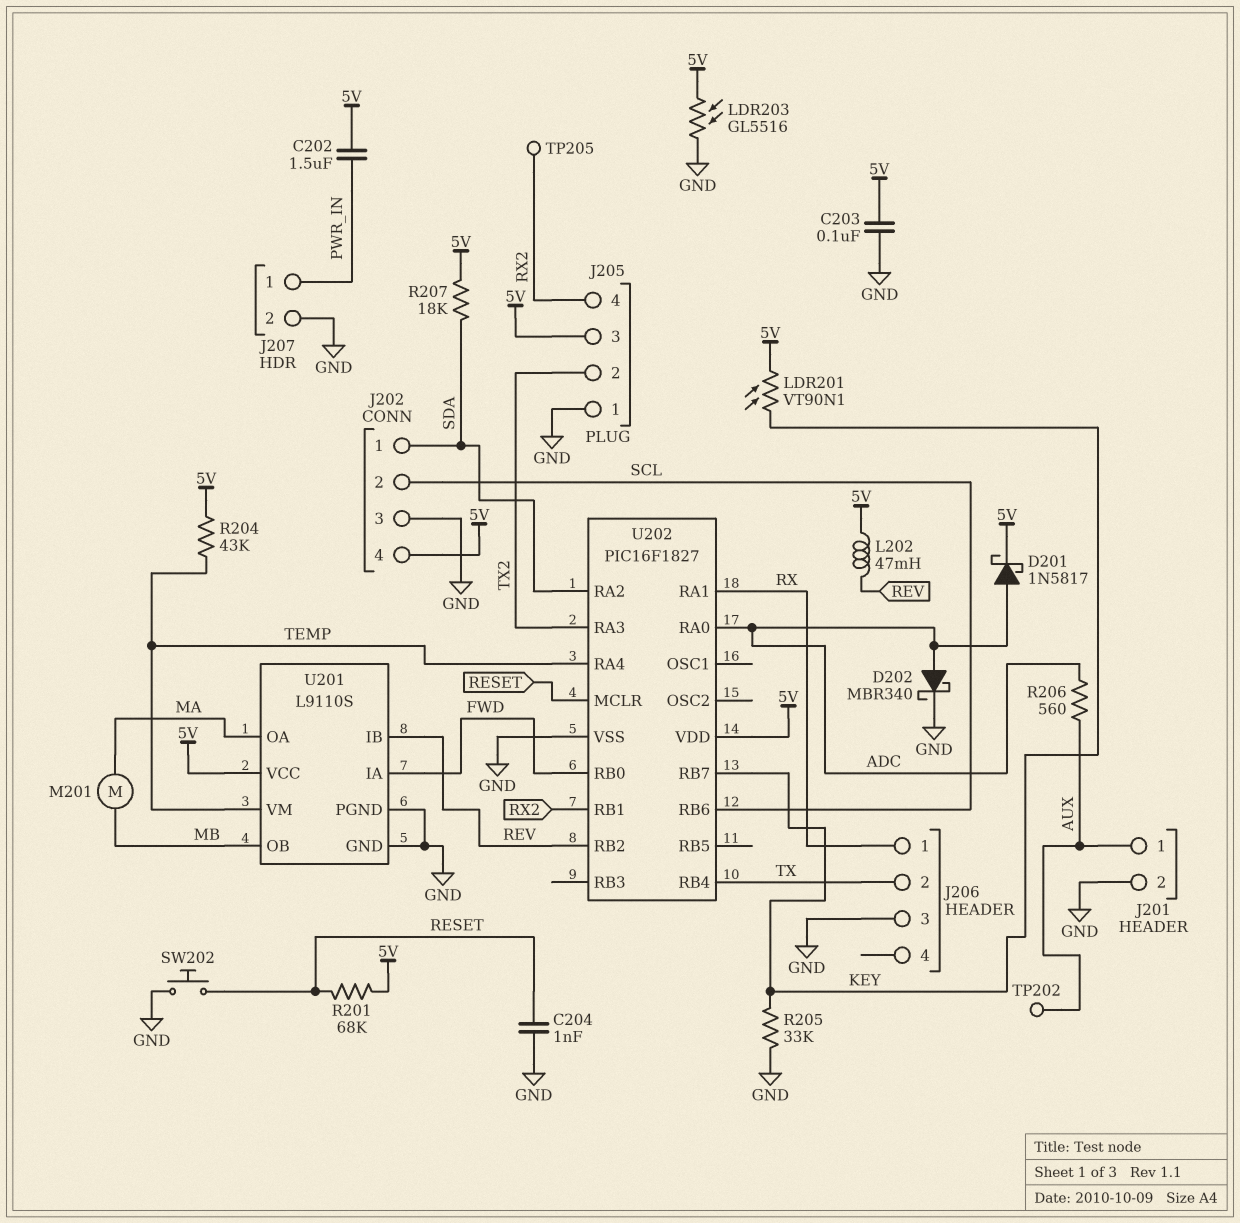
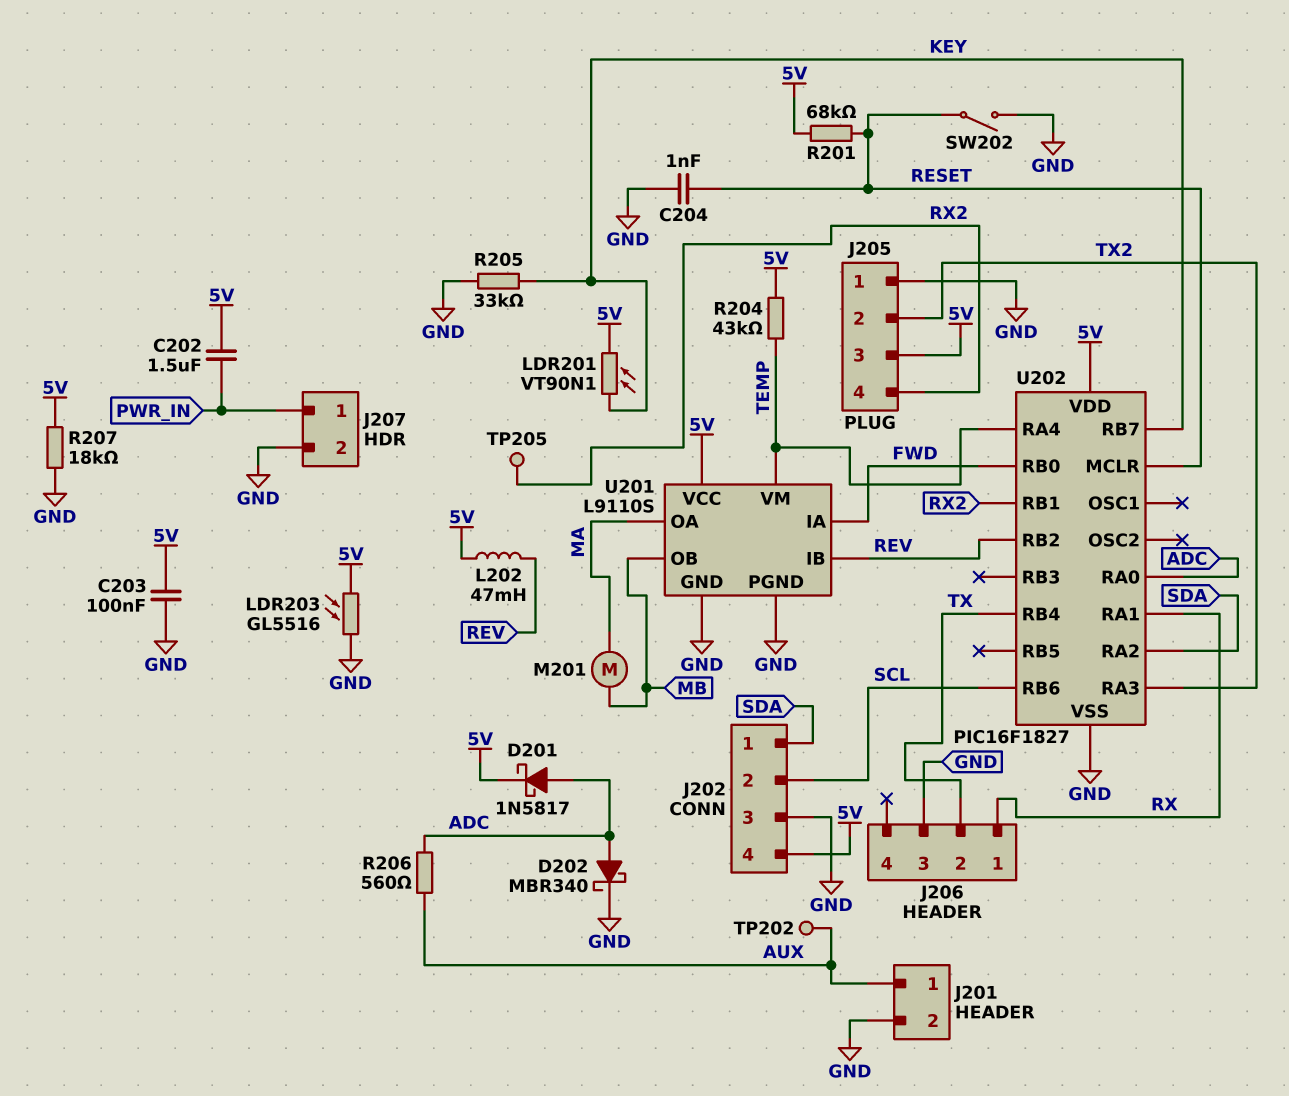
R207: 18k (5V, SDA) -> 18k (5V, GND)
SW202: button (GND, RESET) -> switch (GND, RESET)

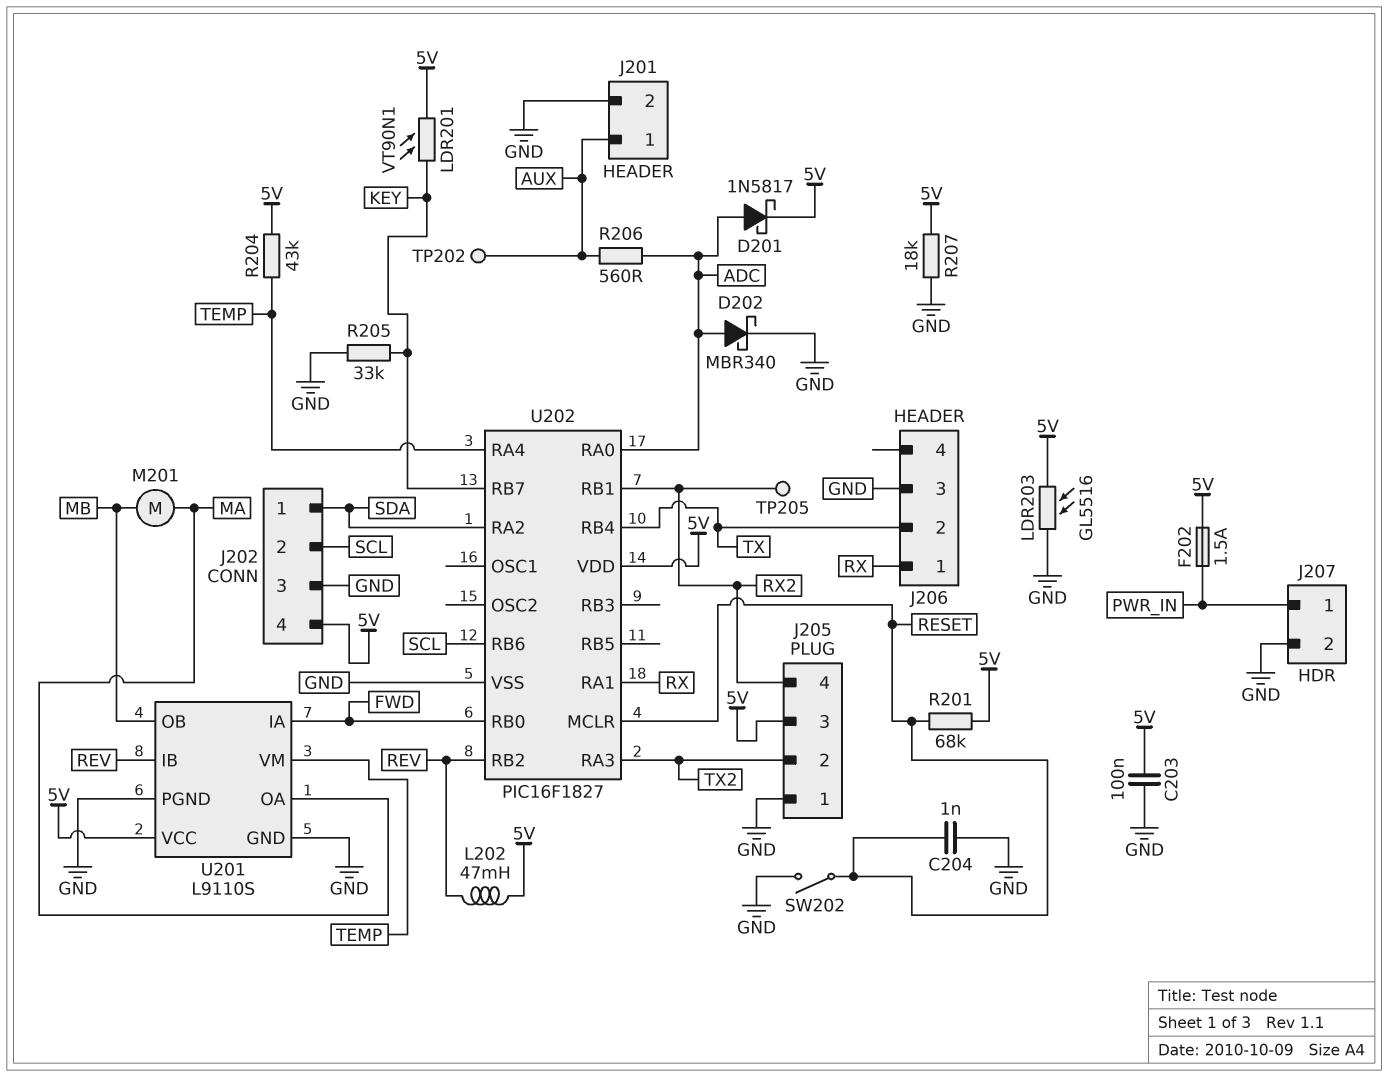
C202: 1.5uF (5V, PWR_IN) -> none
F202: none -> 1.5A (5V, PWR_IN)

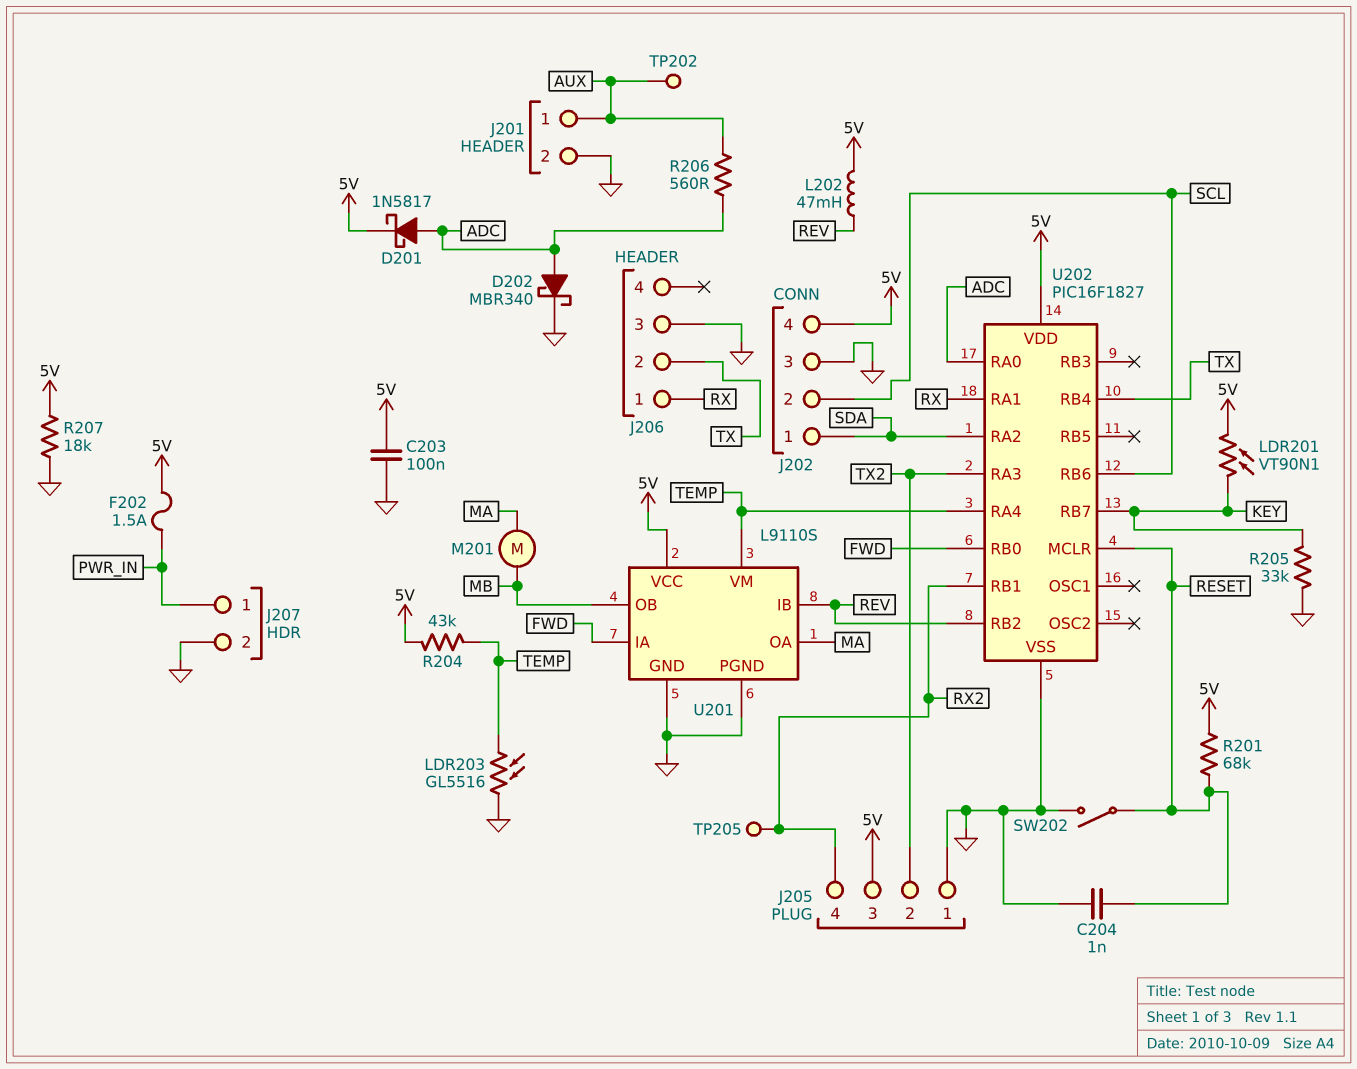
LDR203: GL5516 (5V, GND) -> GL5516 (GND, TEMP)

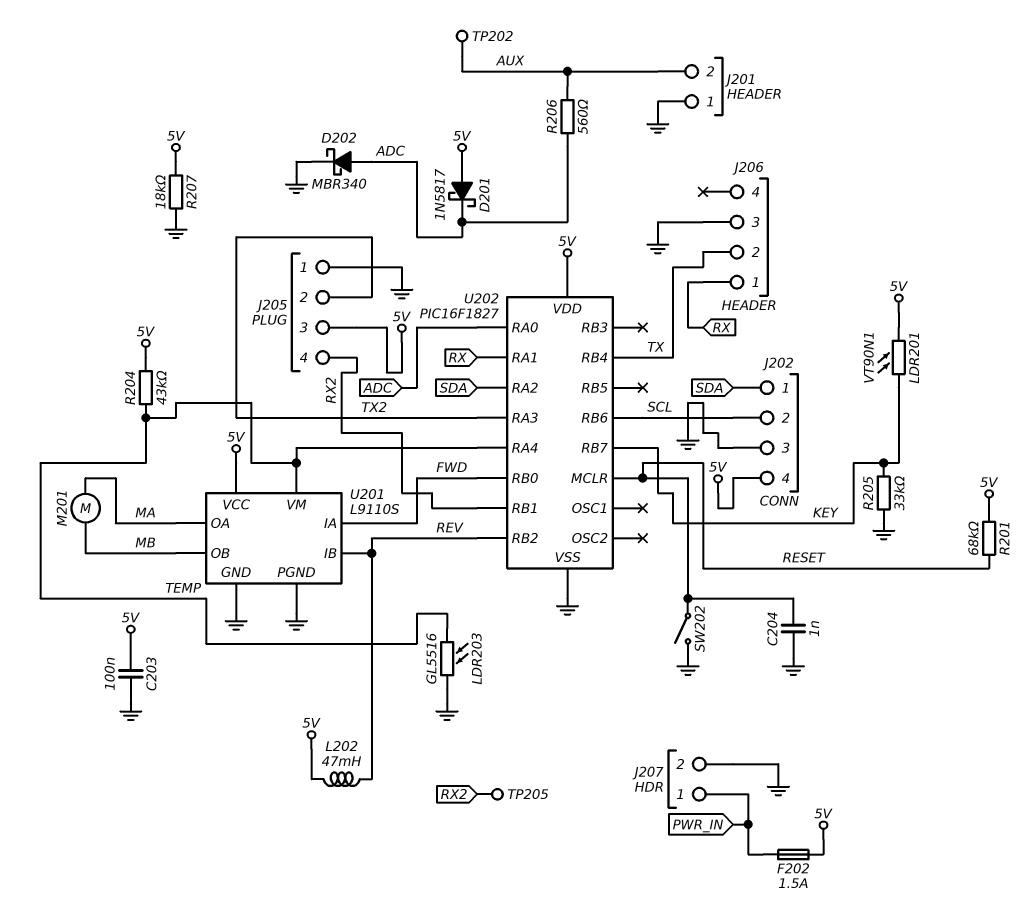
D201: schottky 1N5817 (A ADC, K 5V) -> schottky 1N5817 (A 5V, K ADC)
J201 pin 1: AUX -> GND
J201 pin 2: GND -> AUX

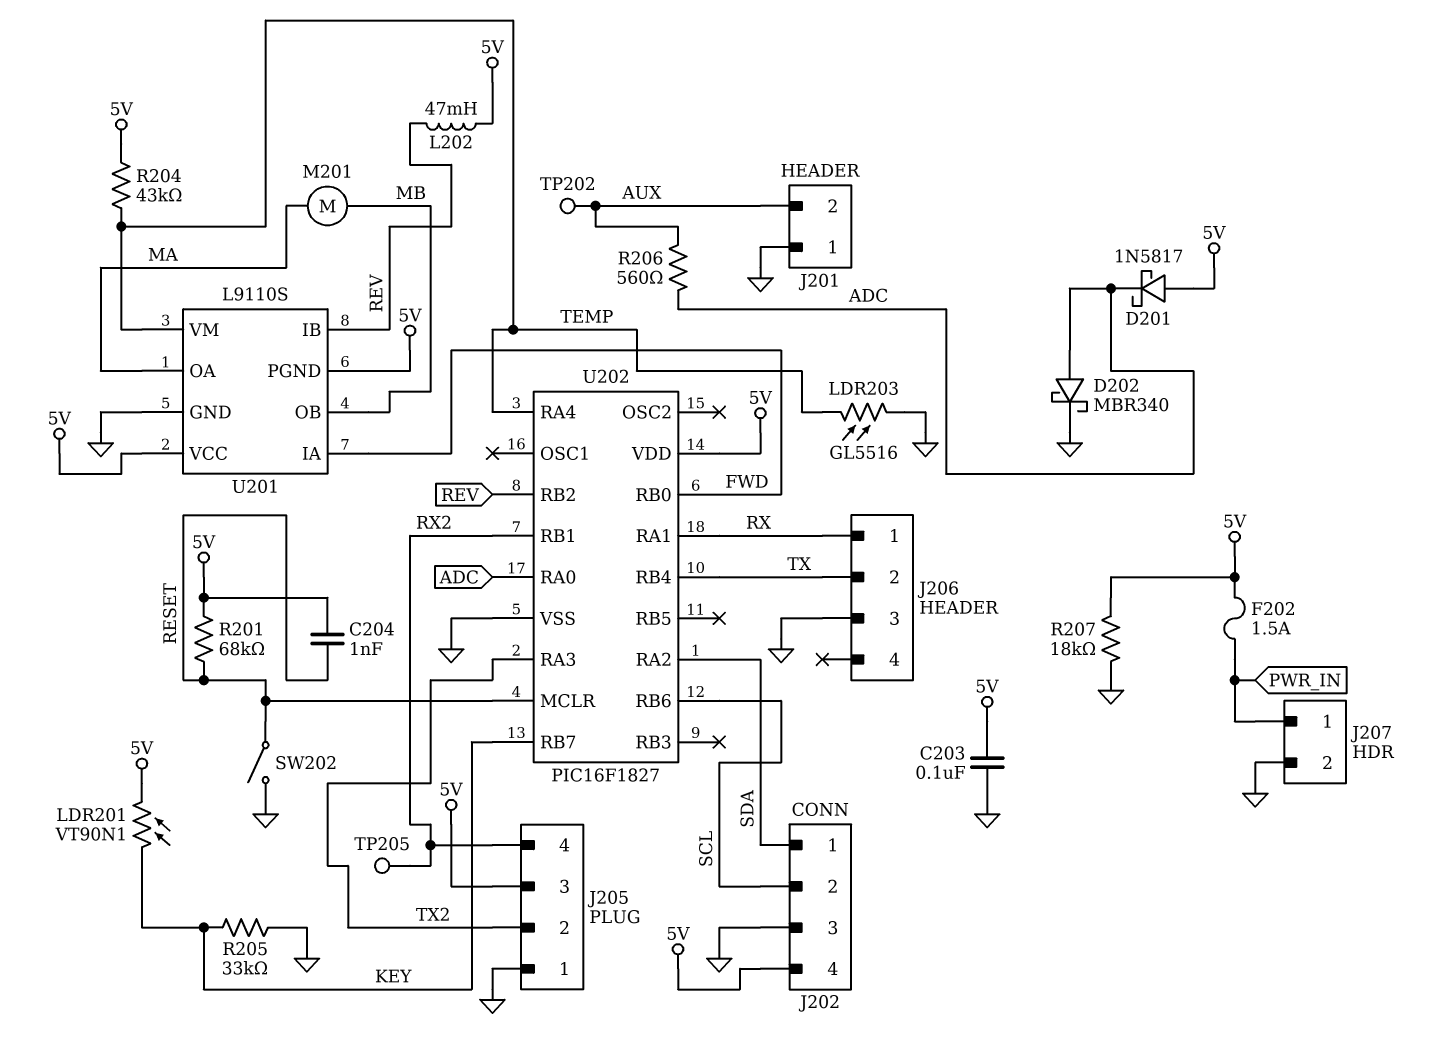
C204: 1nF (GND, RESET) -> 1nF (5V, RESET)
U201 pin PGND: GND -> 5V

